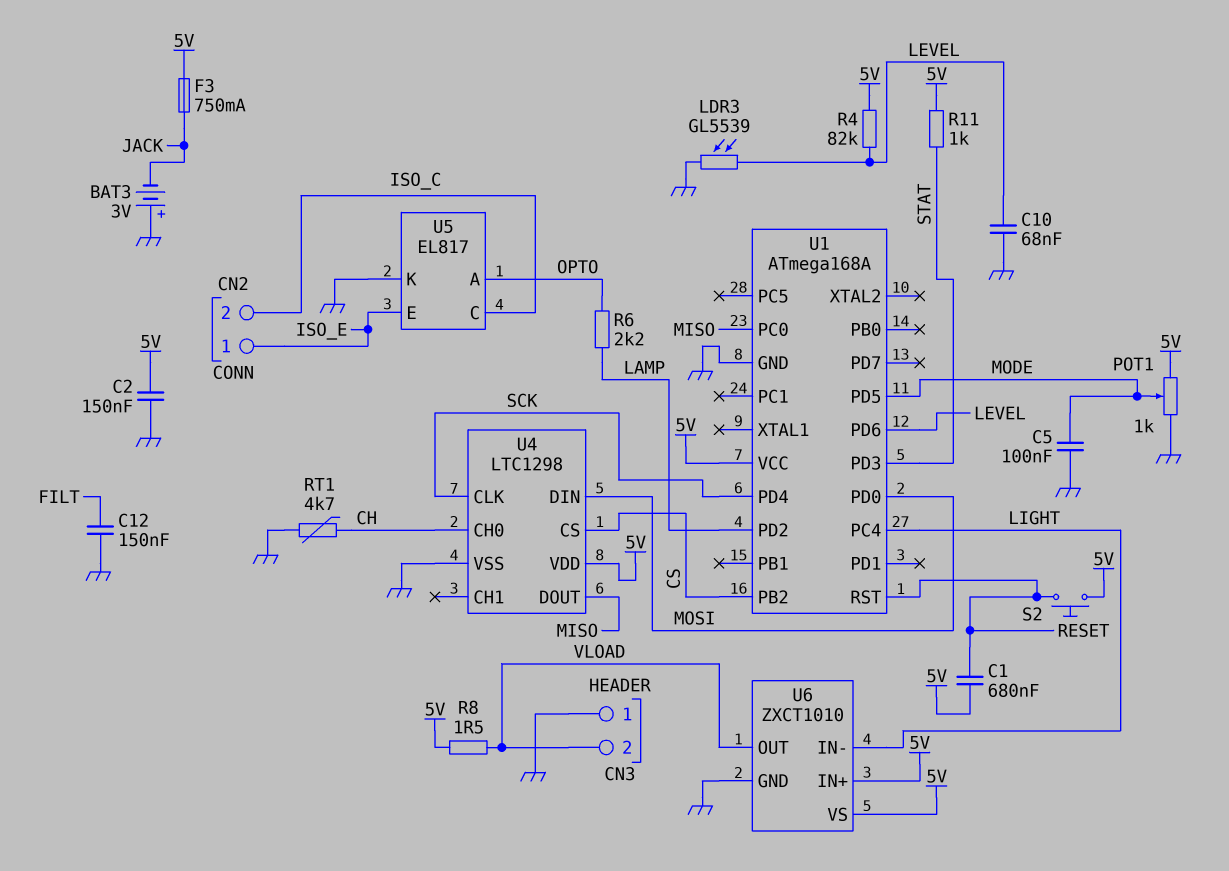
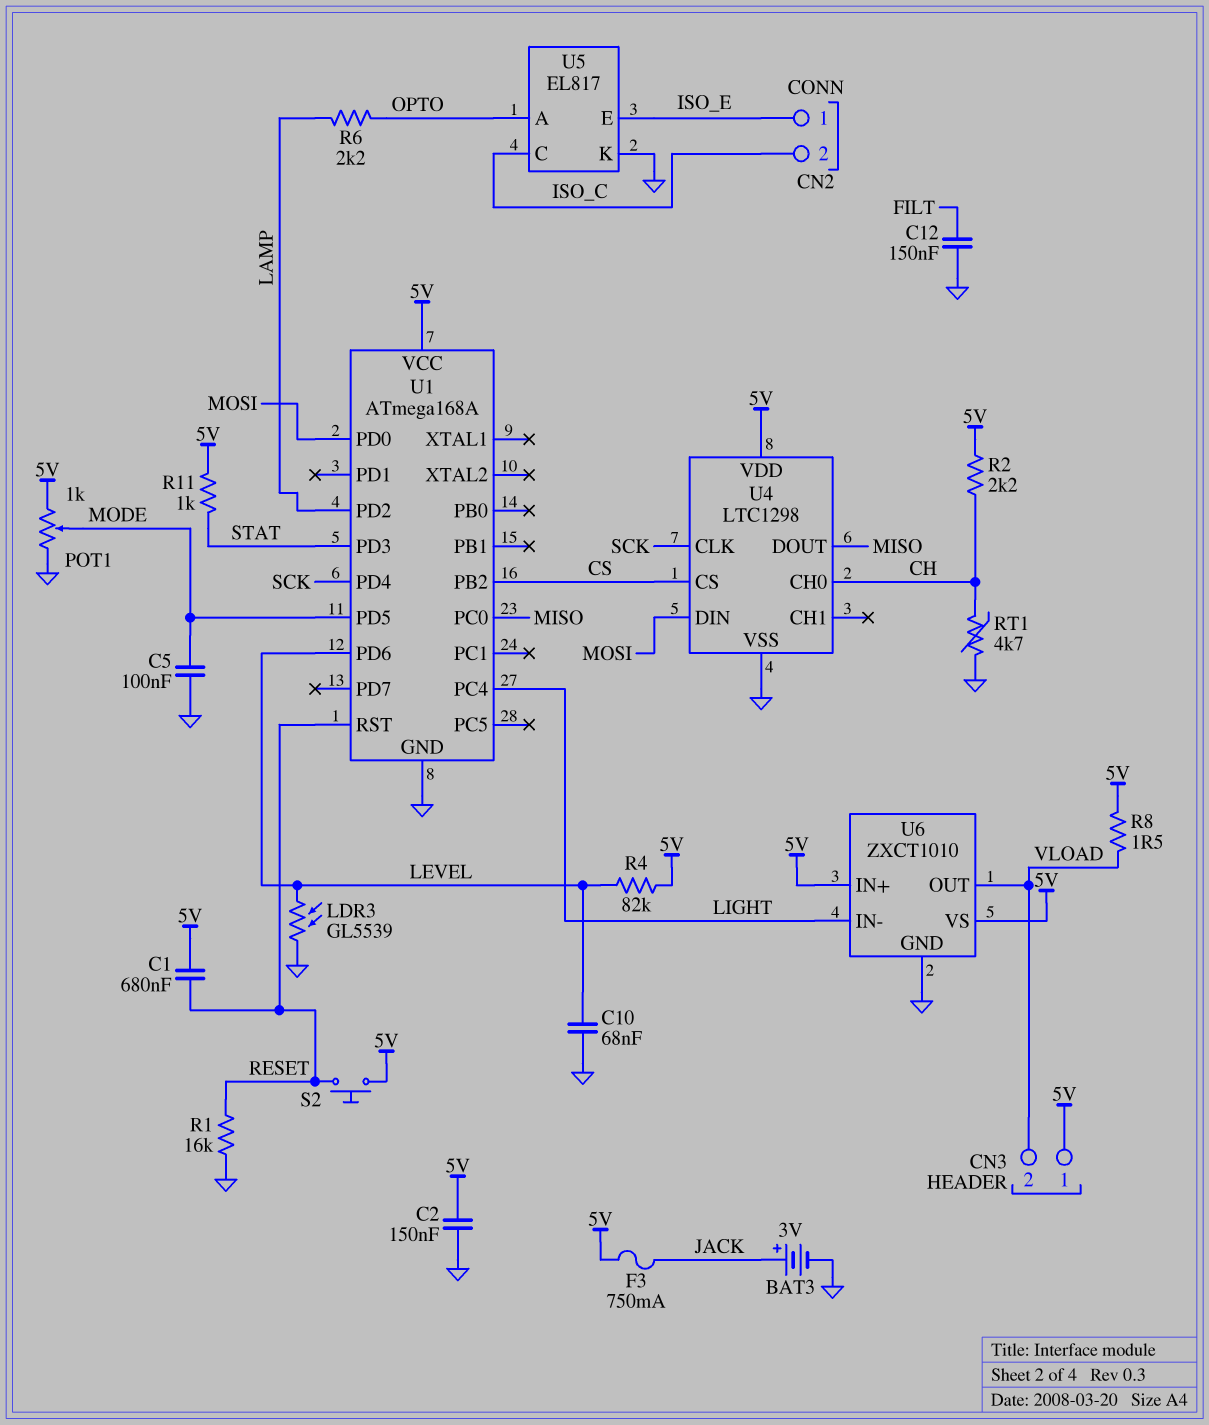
BAT3: 3V (plus GND, minus JACK) -> 3V (plus JACK, minus GND)
CN3 pin 1: GND -> 5V
R1: none -> 16k (GND, RESET)
R2: none -> 2.2k (5V, CH)

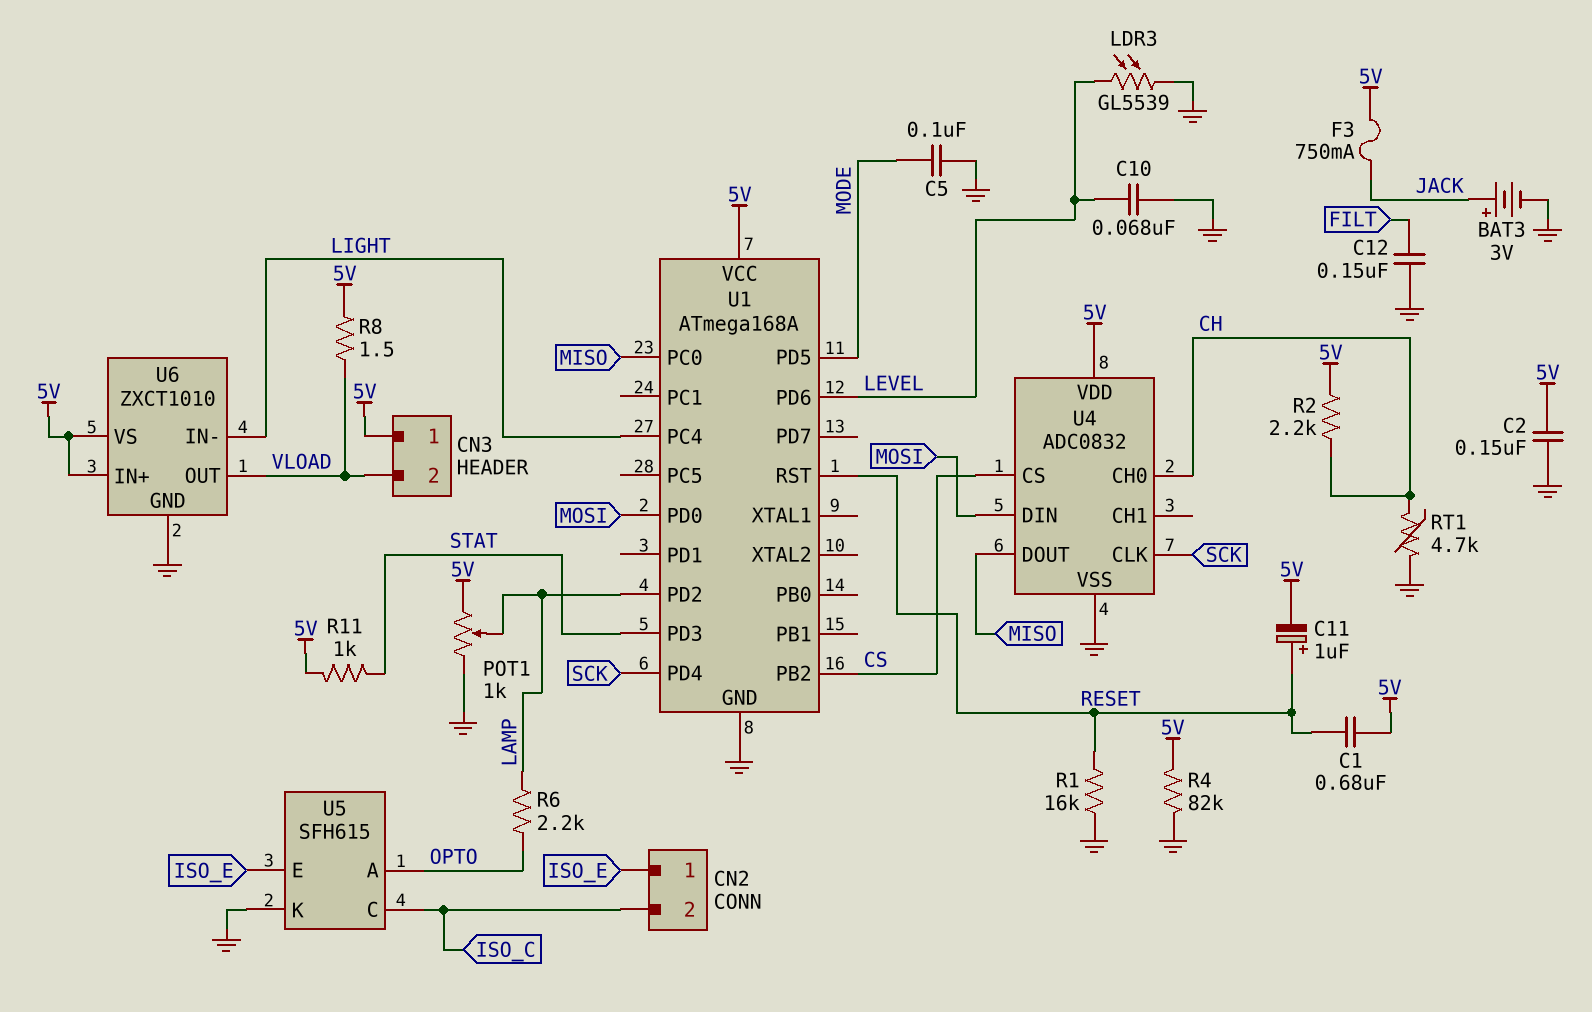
C11: none -> 1uF (plus RESET, minus 5V)
POT1: 1k (5V, GND, wiper MODE) -> 1k (5V, GND, wiper LAMP)
R4: 82k (5V, LEVEL) -> 82k (5V, GND)
S2: button (5V, RESET) -> none
U4: LTC1298 -> ADC0832
U5: EL817 -> SFH615

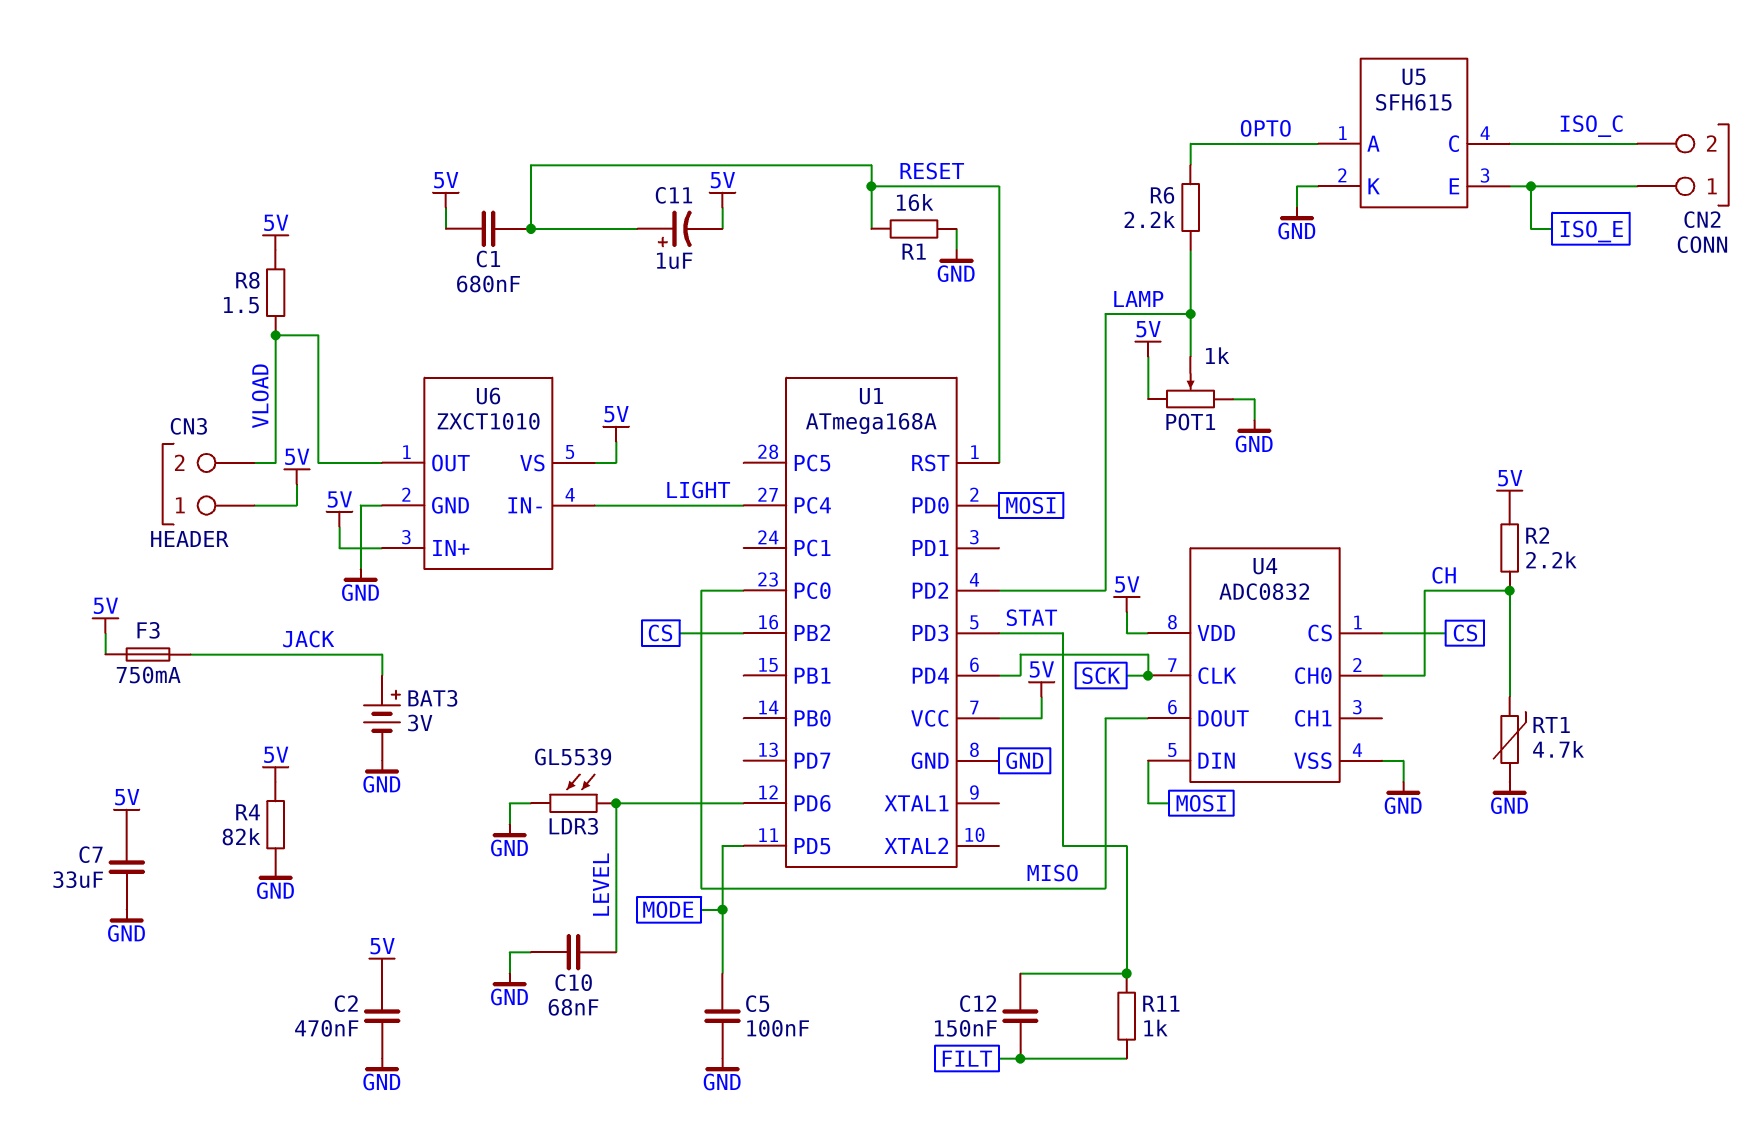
C2: 150nF (5V, GND) -> 470nF (5V, GND)
C7: none -> 33uF (5V, GND)
C12: 150nF (FILT, GND) -> 150nF (FILT, STAT)
R11: 1k (5V, STAT) -> 1k (FILT, STAT)

